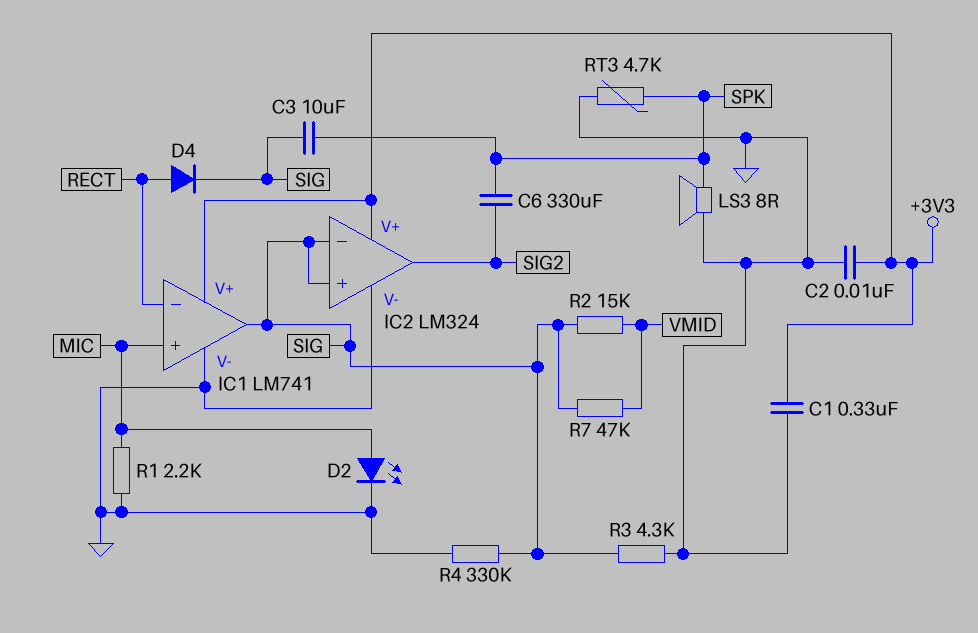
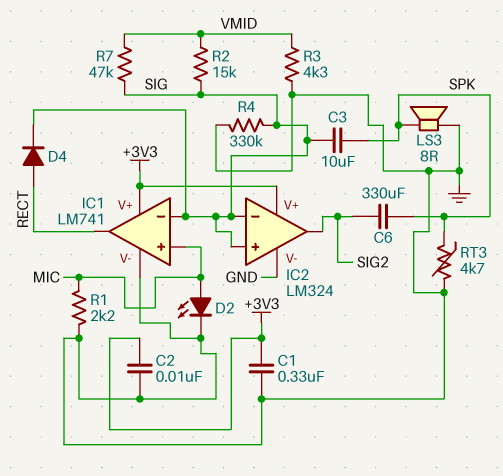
IC1 pin in-: RECT -> SIG
IC1 pin out: SIG -> RECT
R3: 4.3k (GND, SIG) -> 4.3k (GND, VMID)

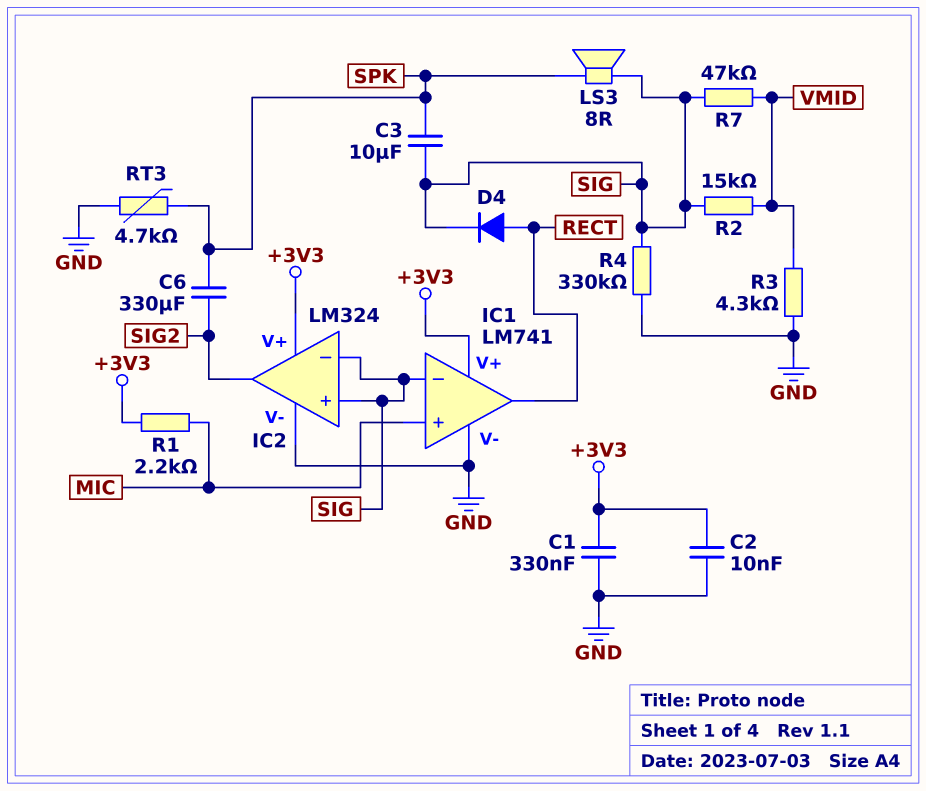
D2: LED (A MIC, K GND) -> none
LS3: speaker 8R (GND, SPK) -> speaker 8R (SIG, SPK)
R1: 2.2k (GND, MIC) -> 2.2k (+3V3, MIC)

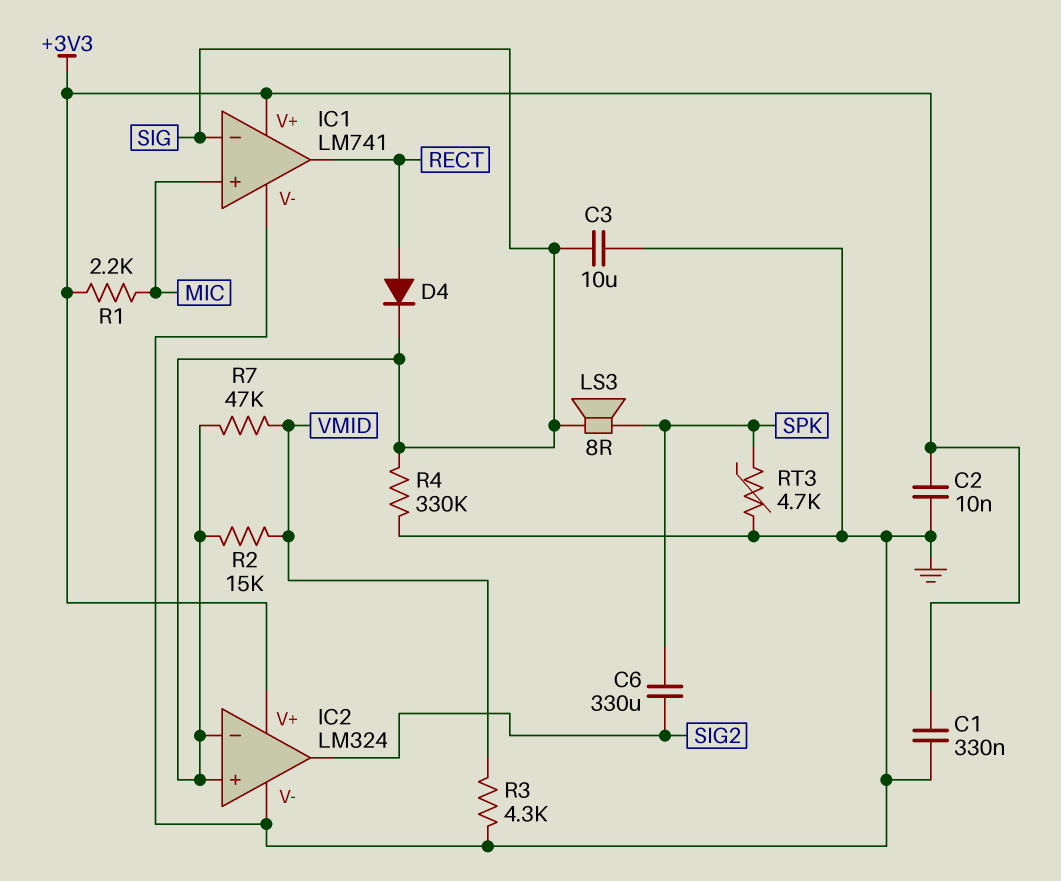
C3: 10uF (SIG, SPK) -> 10uF (GND, SIG)

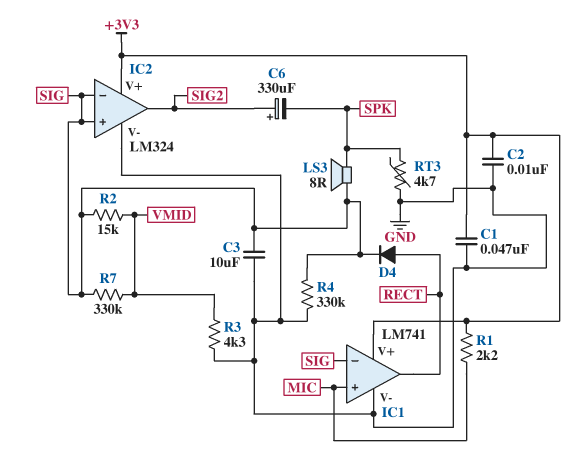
C1: 330nF (+3V3, GND) -> 47nF (+3V3, GND)
C6: 330uF (SIG2, SPK) -> 330uF (plus SIG2, minus SPK)
R7: 47k (SIG, VMID) -> 330k (SIG, VMID)

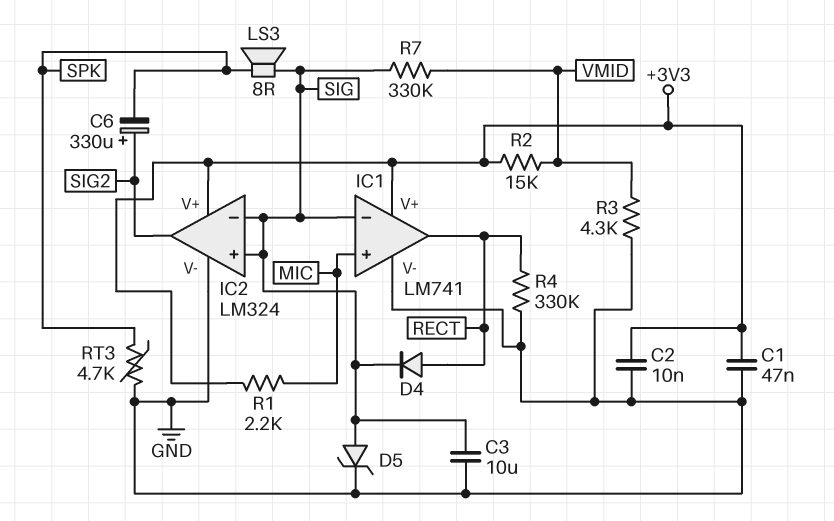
D5: none -> zener (A SIG, K GND)
R2: 15k (SIG, VMID) -> 15k (+3V3, VMID)
R4: 330k (GND, SIG) -> 330k (GND, RECT)

